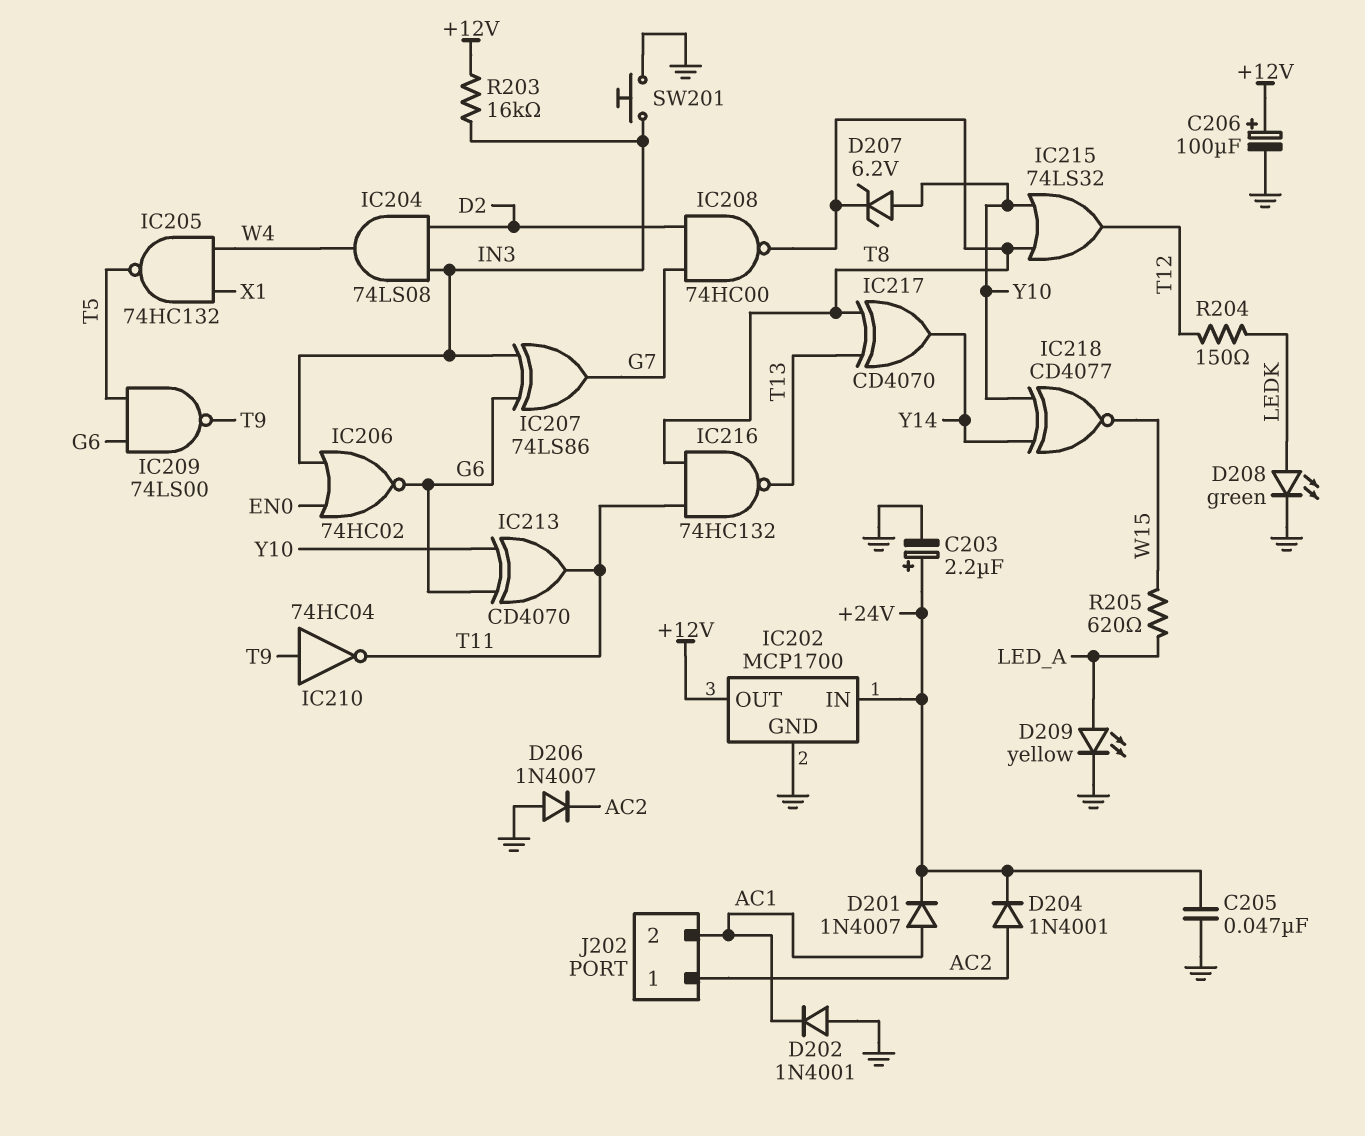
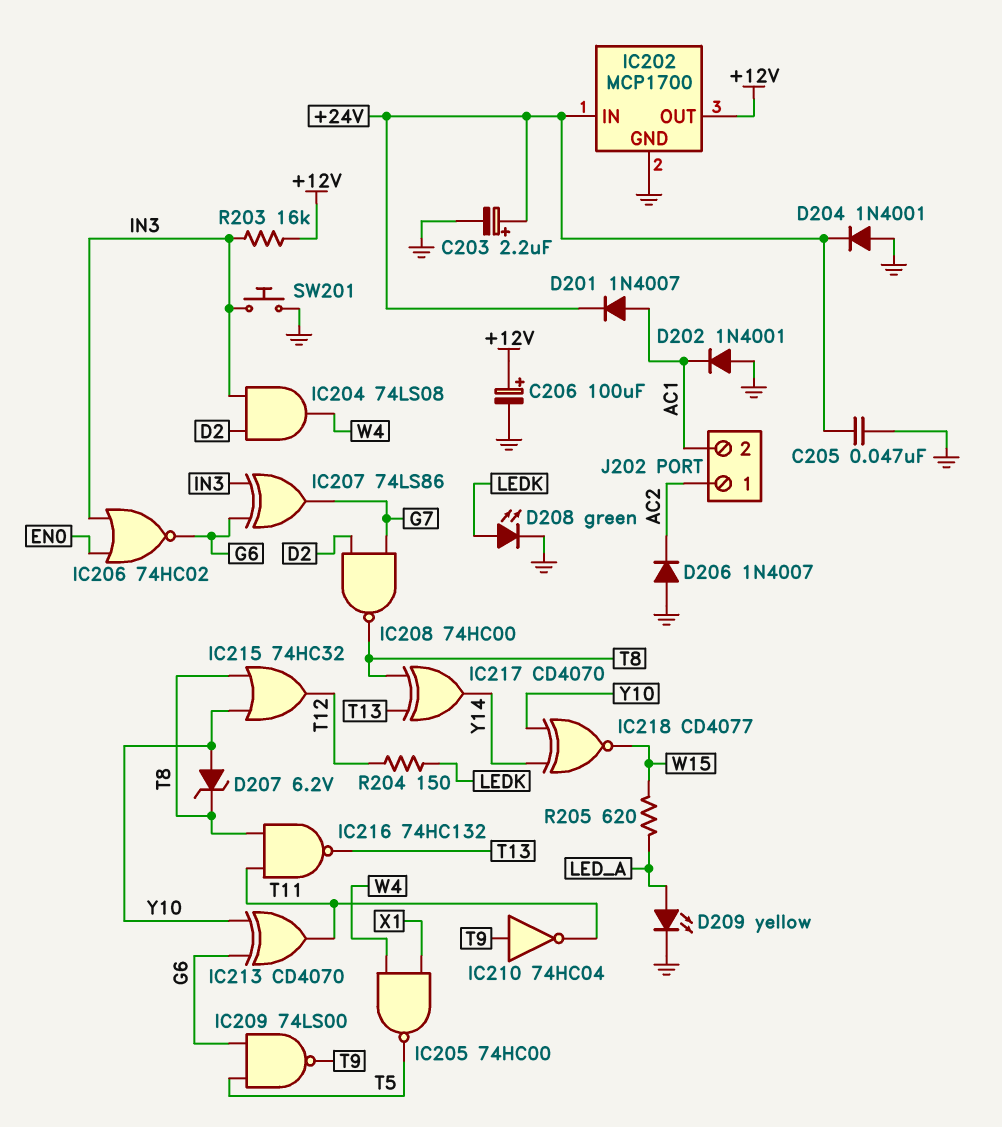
D204: diode 1N4001 (A AC2, K +24V) -> diode 1N4001 (A GND, K +24V)
IC205: NAND 74HC132 (in W4, in X1, out T5) -> NAND 74HC00 (in W4, in X1, out T5)
IC215: OR 74LS32 (in T8, in Y10, out T12) -> OR 74HC32 (in T8, in Y10, out T12)

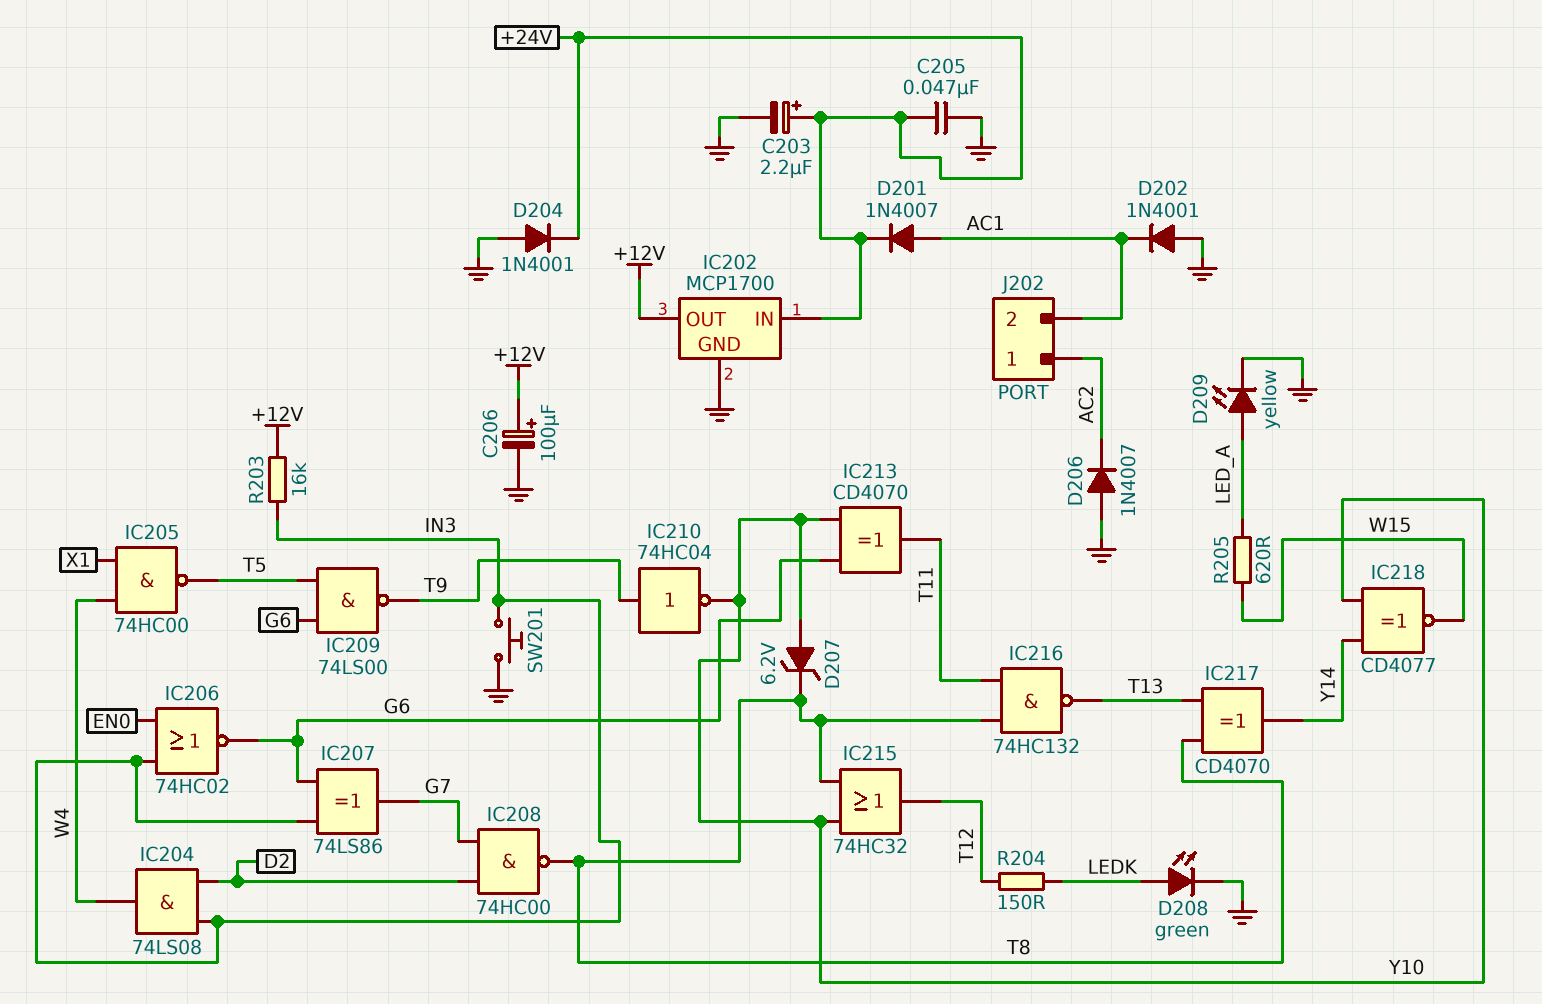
IC210: NOT 74HC04 (in T9, out T11) -> NOT 74HC04 (in T9, out Y10)

